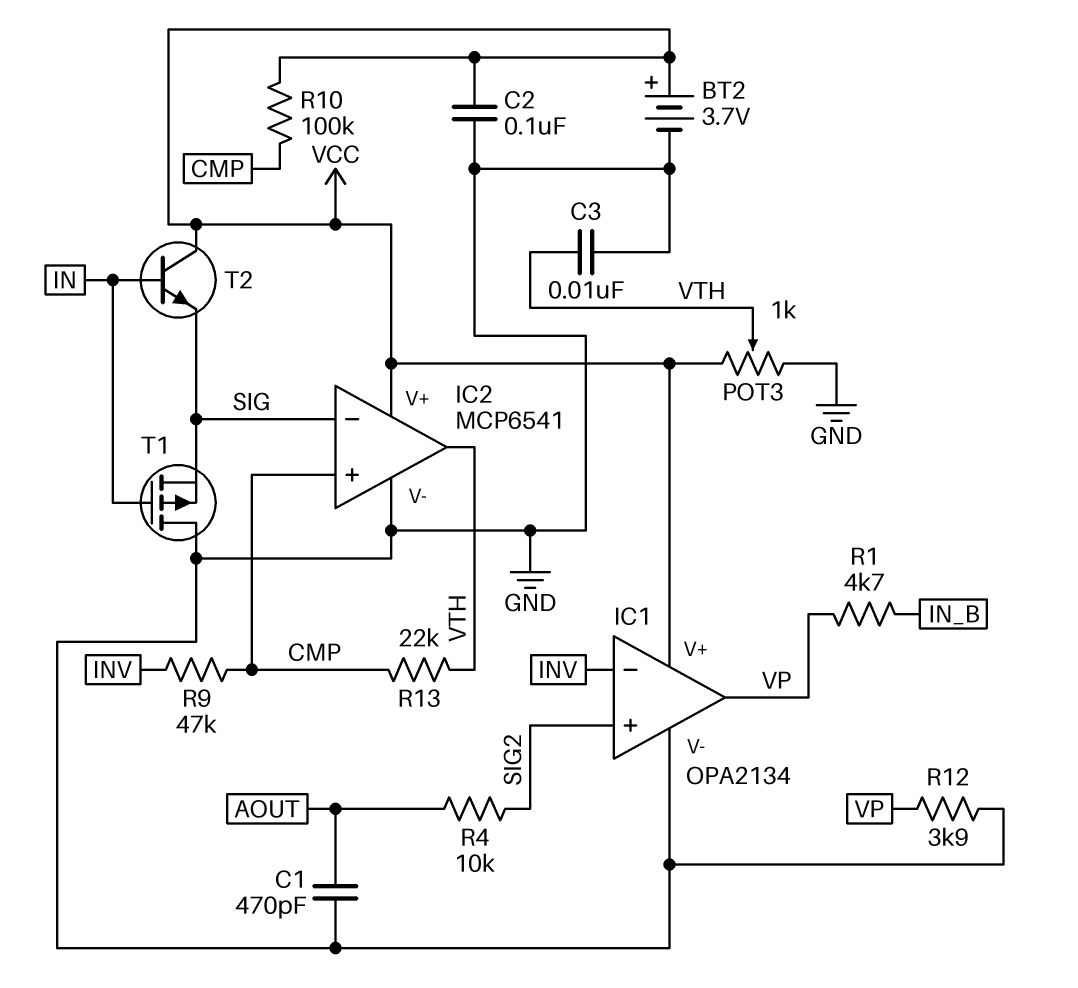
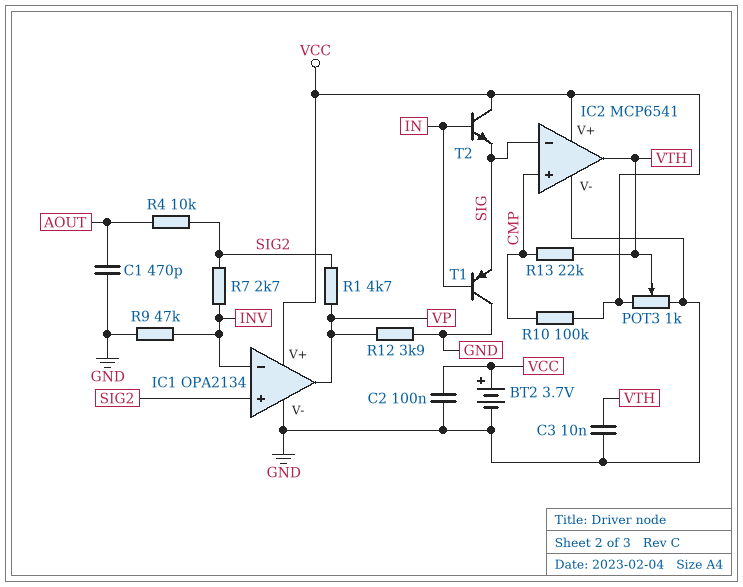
R1: 4.7k (IN_B, VP) -> 4.7k (SIG2, VP)
R7: none -> 2.7k (INV, SIG2)
R9: 47k (CMP, INV) -> 47k (GND, INV)
T1: PMOS (G IN, D GND, S SIG) -> PNP (B IN, C GND, E SIG)

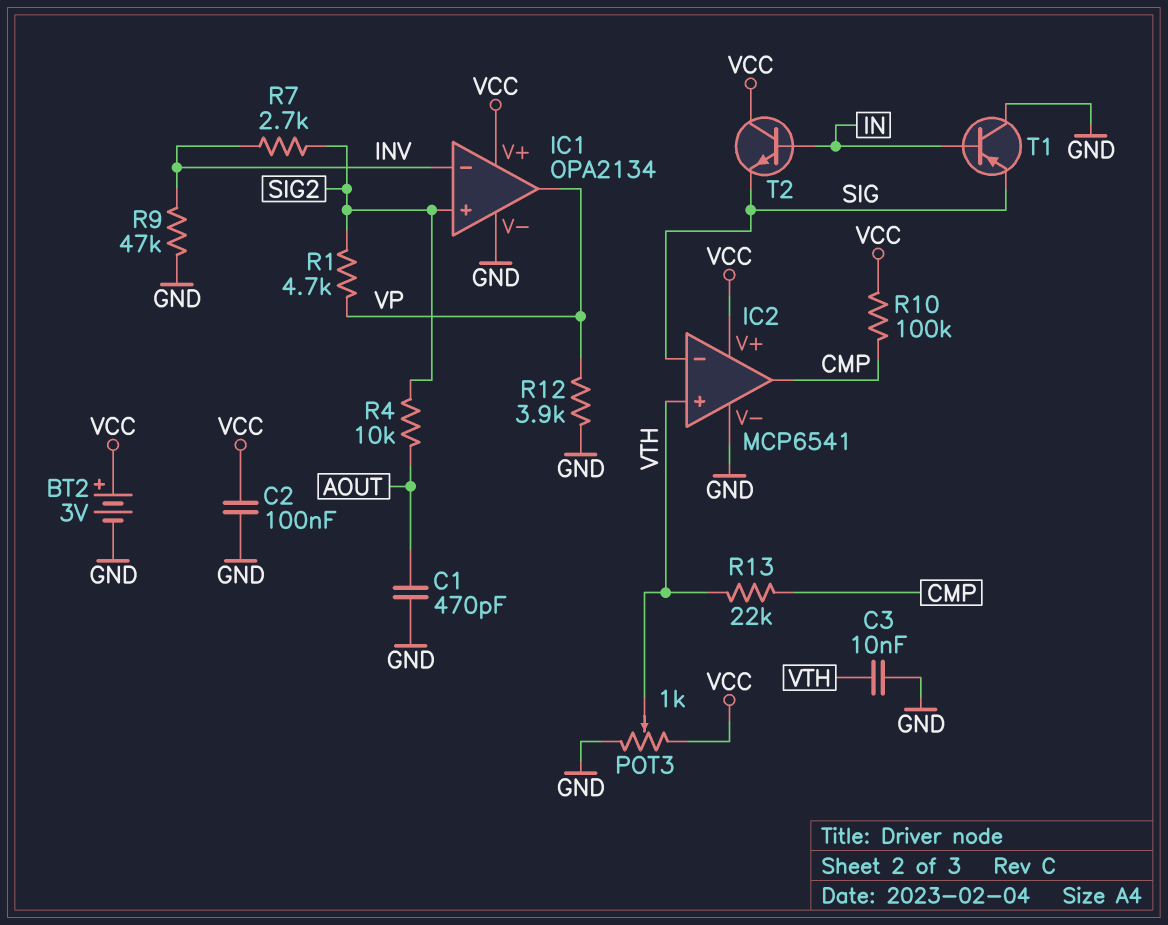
BT2: 3.7V (plus VCC, minus GND) -> 3V (plus VCC, minus GND)
IC2 pin in+: CMP -> VTH
IC2 pin out: VTH -> CMP

